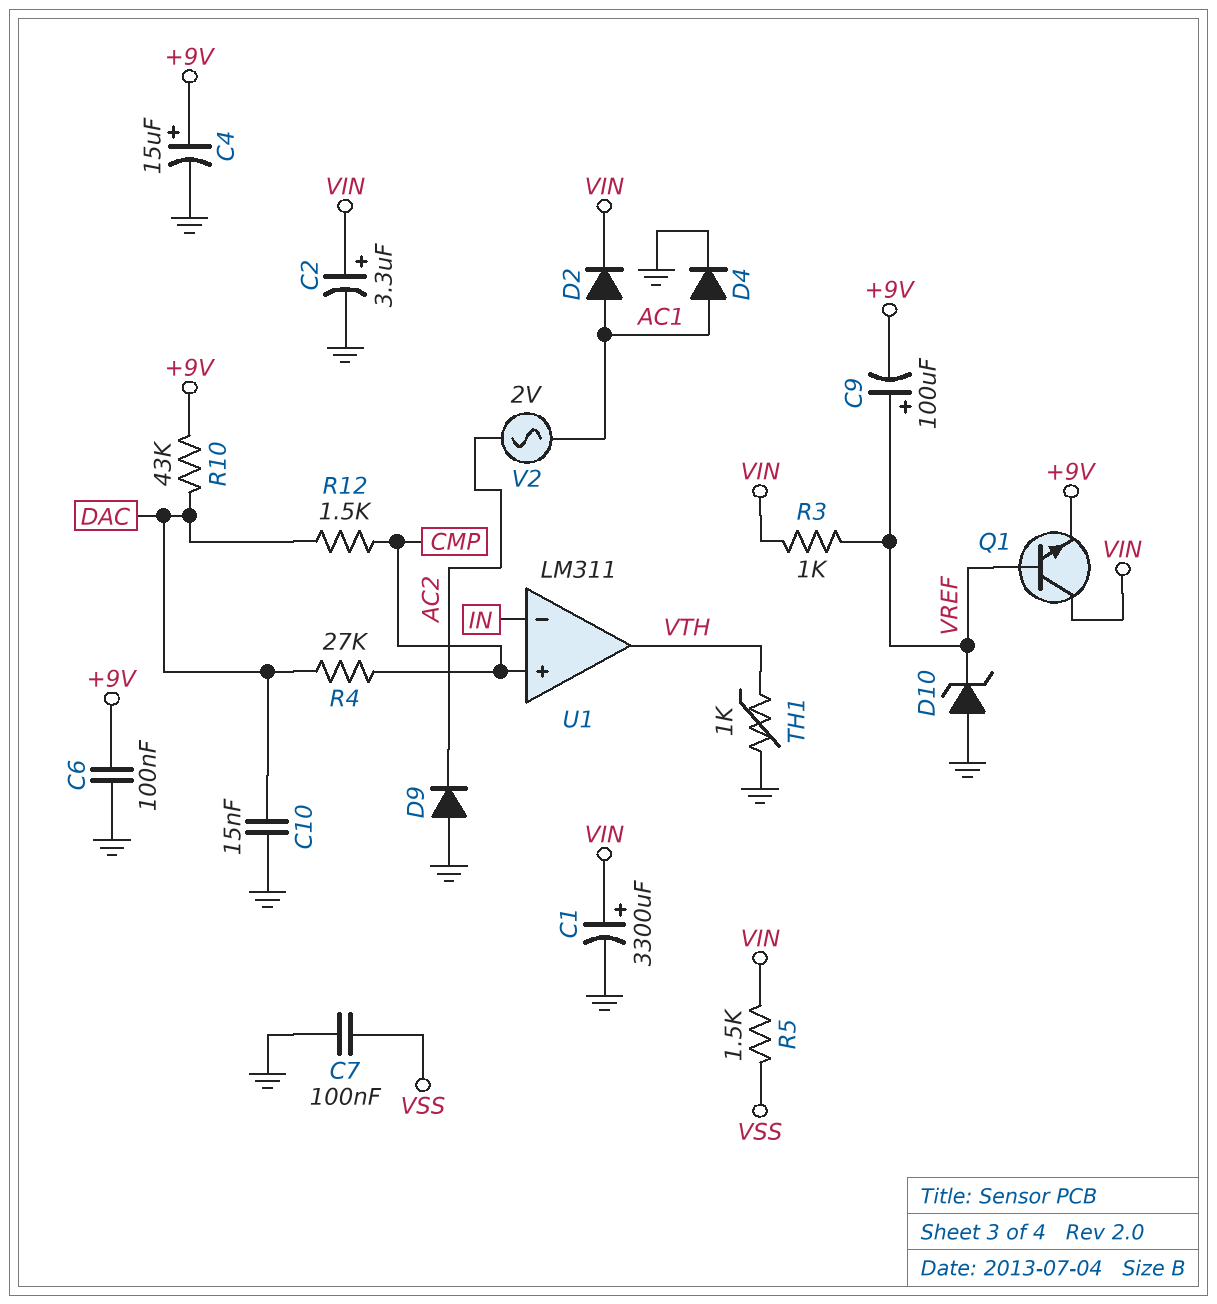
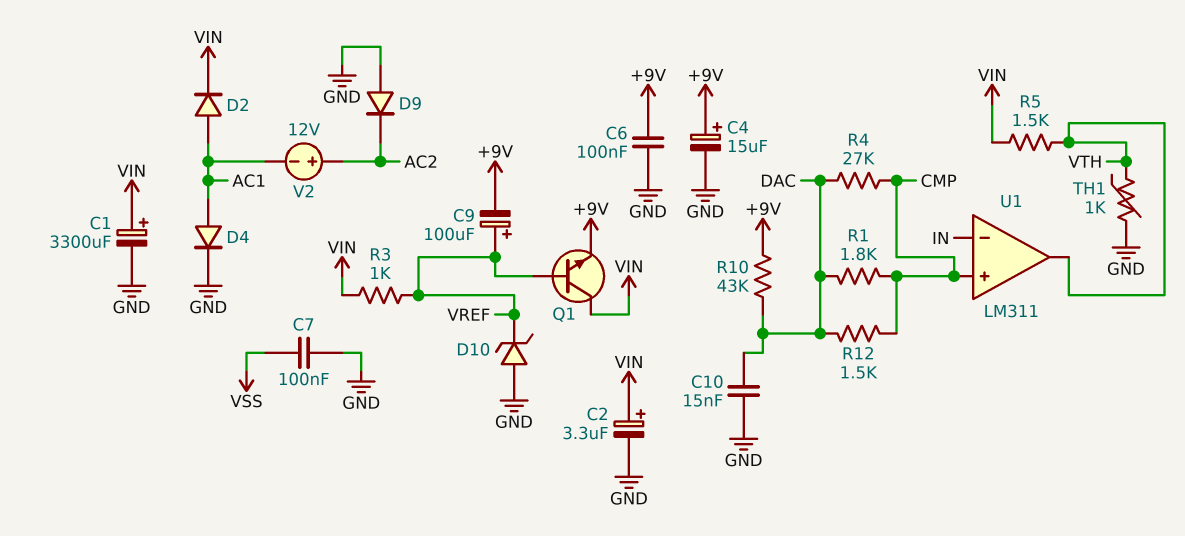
R1: none -> 1.8k (CMP, DAC)
R5: 1.5k (VIN, VSS) -> 1.5k (VIN, VTH)
V2: AC 2V (AC1, AC2) -> 12V (plus AC2, minus AC1)

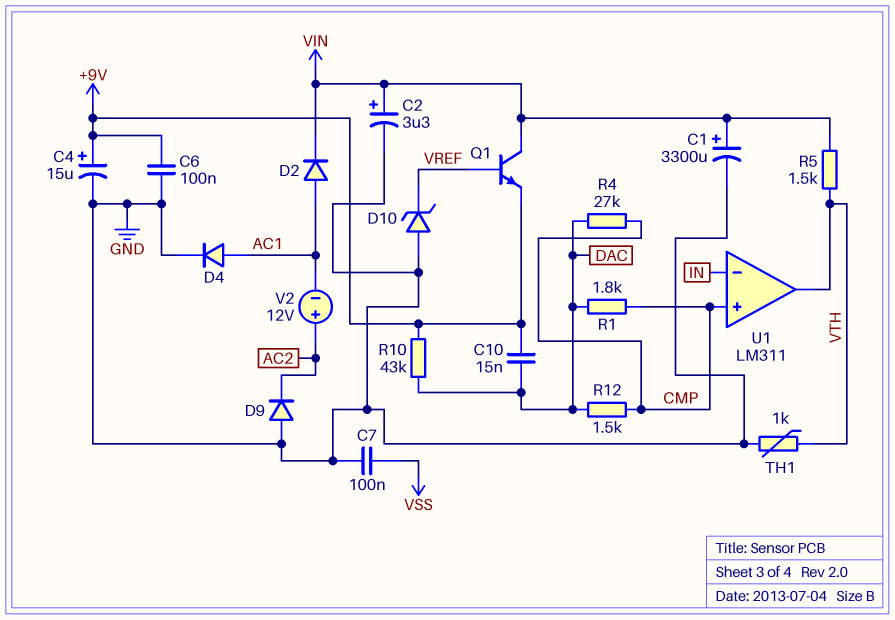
C9: 100uF (plus VREF, minus +9V) -> none
C10: 15nF (DAC, GND) -> 15nF (+9V, DAC)
R3: 1k (VIN, VREF) -> none

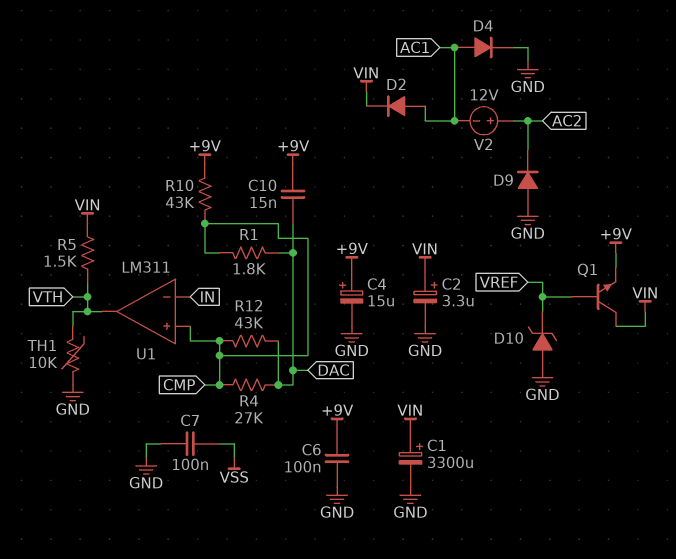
R10: 43k (+9V, DAC) -> 43k (+9V, CMP)
R12: 1.5k (CMP, DAC) -> 43k (CMP, DAC)
TH1: 1k (GND, VTH) -> 10k (GND, VTH)

